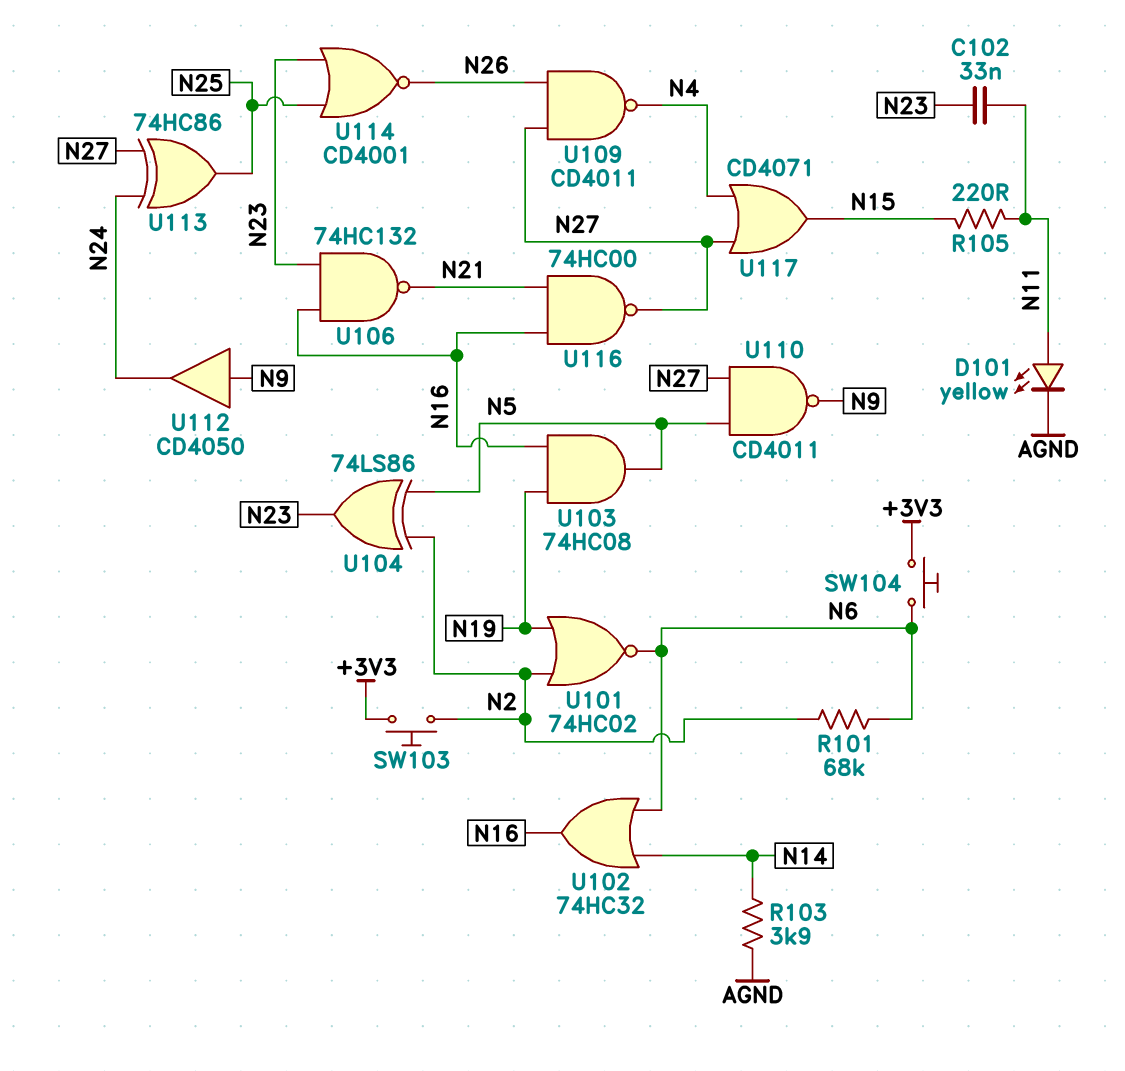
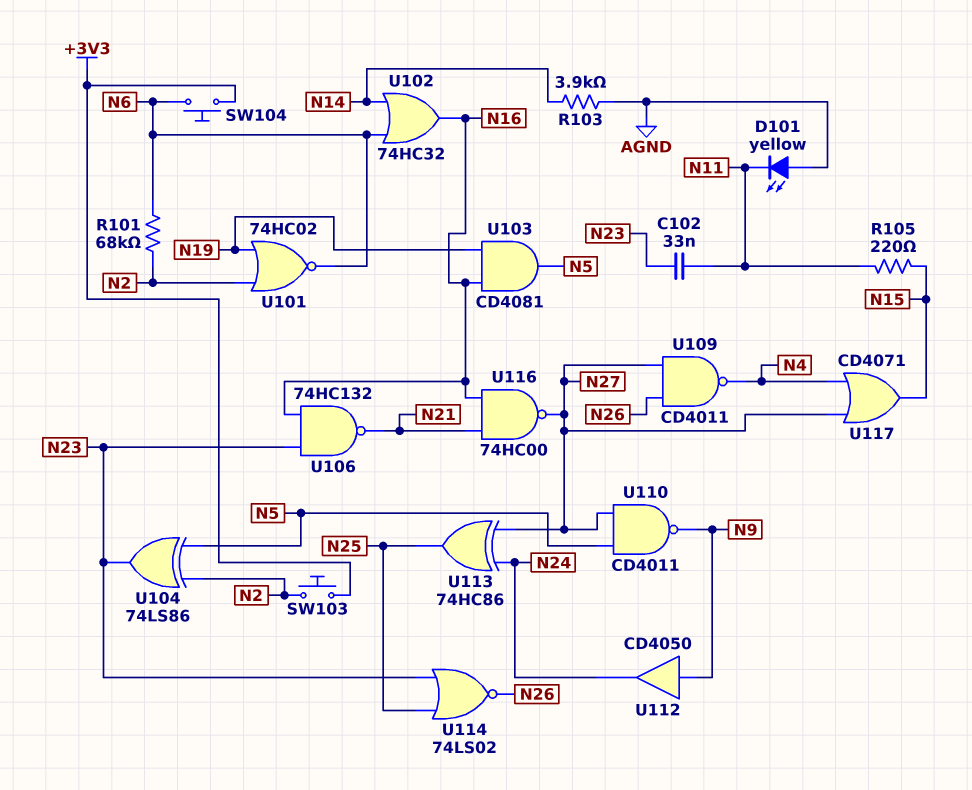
D101: LED yellow (A N11, K AGND) -> LED yellow (A AGND, K N11)
U103: AND 74HC08 (in N16, in N19, out N5) -> AND CD4081 (in N16, in N19, out N5)
U114: NOR CD4001 (in N23, in N25, out N26) -> NOR 74LS02 (in N23, in N25, out N26)

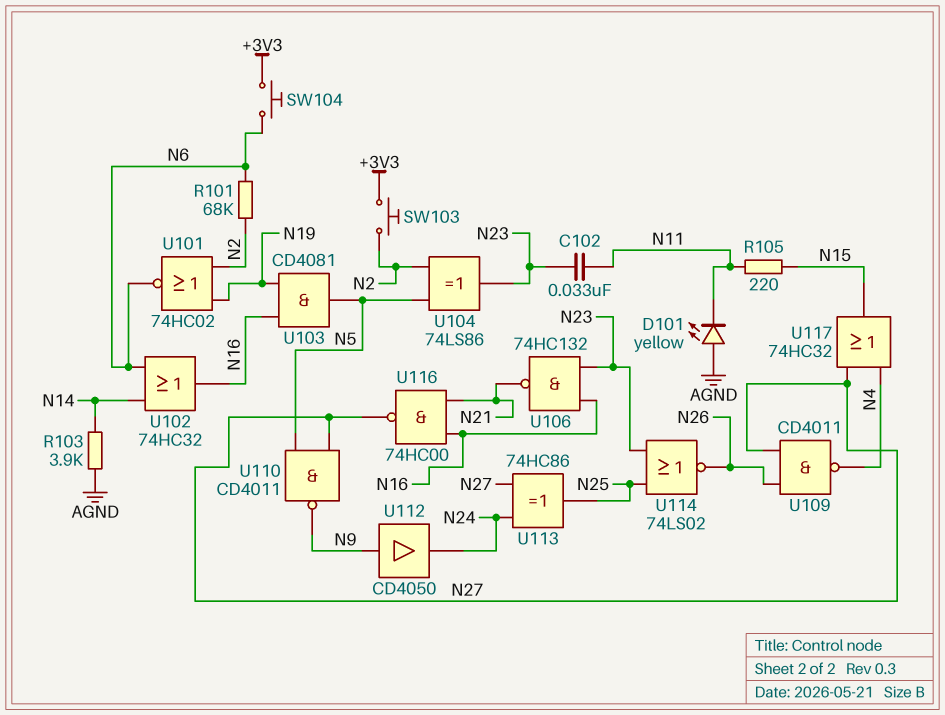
U117: OR CD4071 (in N4, in N27, out N15) -> OR 74HC32 (in N4, in N27, out N15)

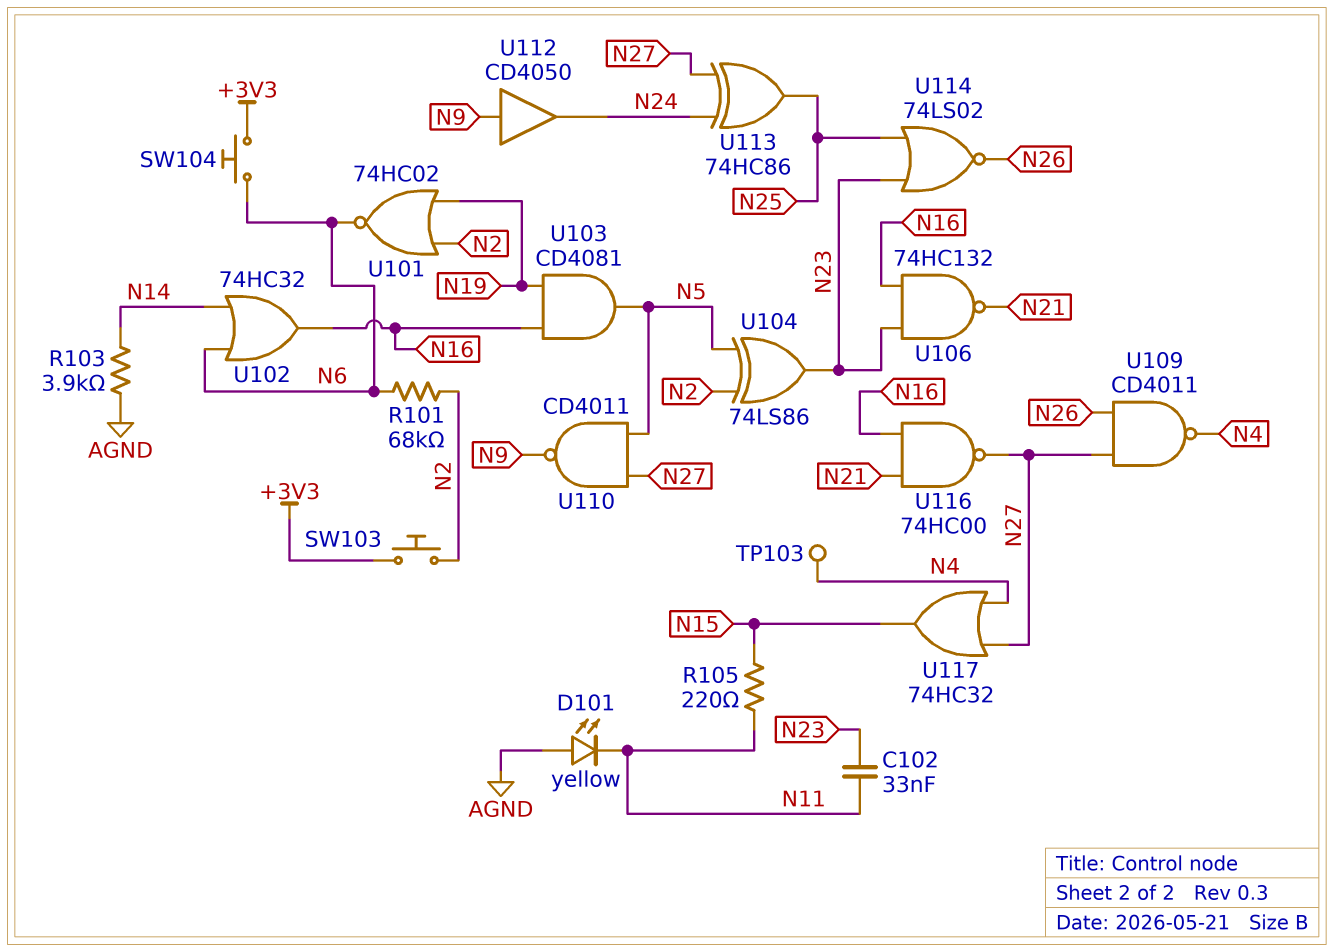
TP103: none -> test point (N4)

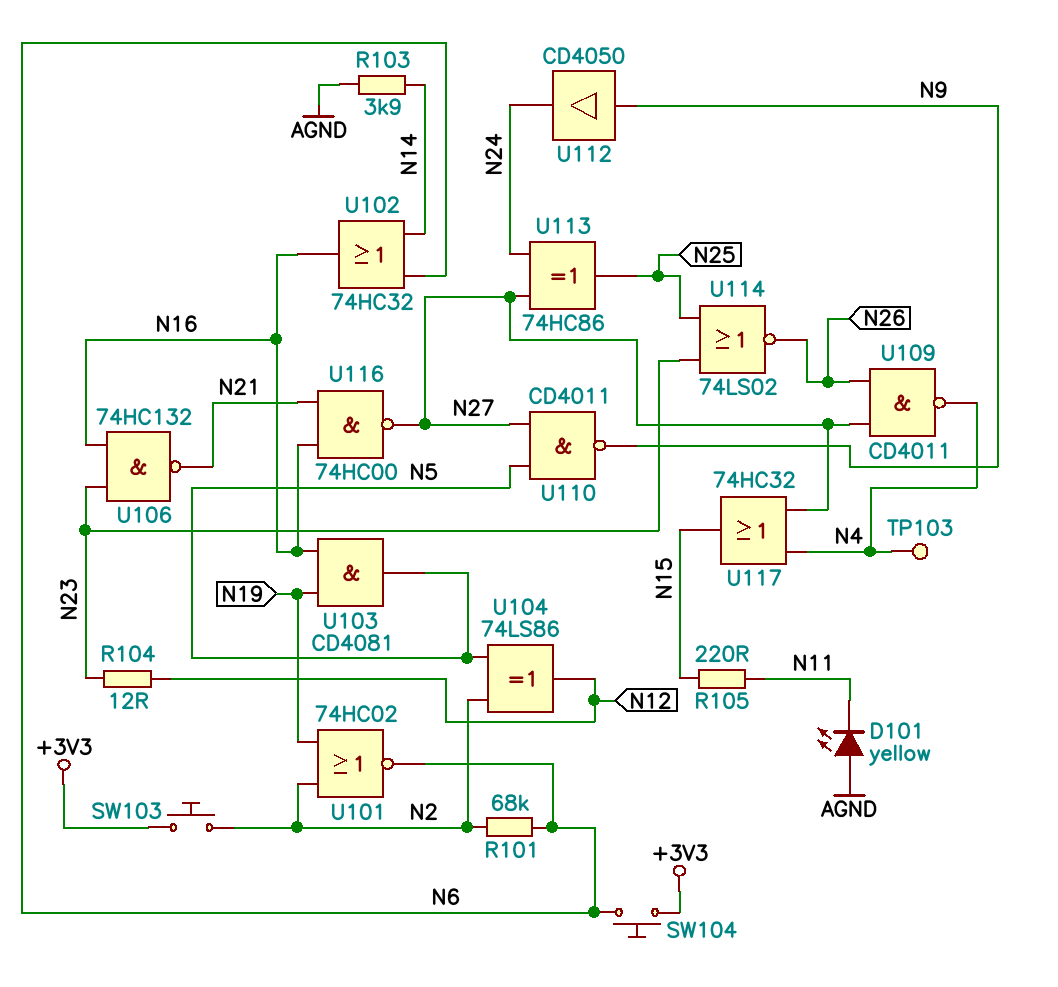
C102: 33nF (N11, N23) -> none
R104: none -> 12 (N12, N23)
U104: XOR 74LS86 (in N2, in N5, out N23) -> XOR 74LS86 (in N2, in N5, out N12)

